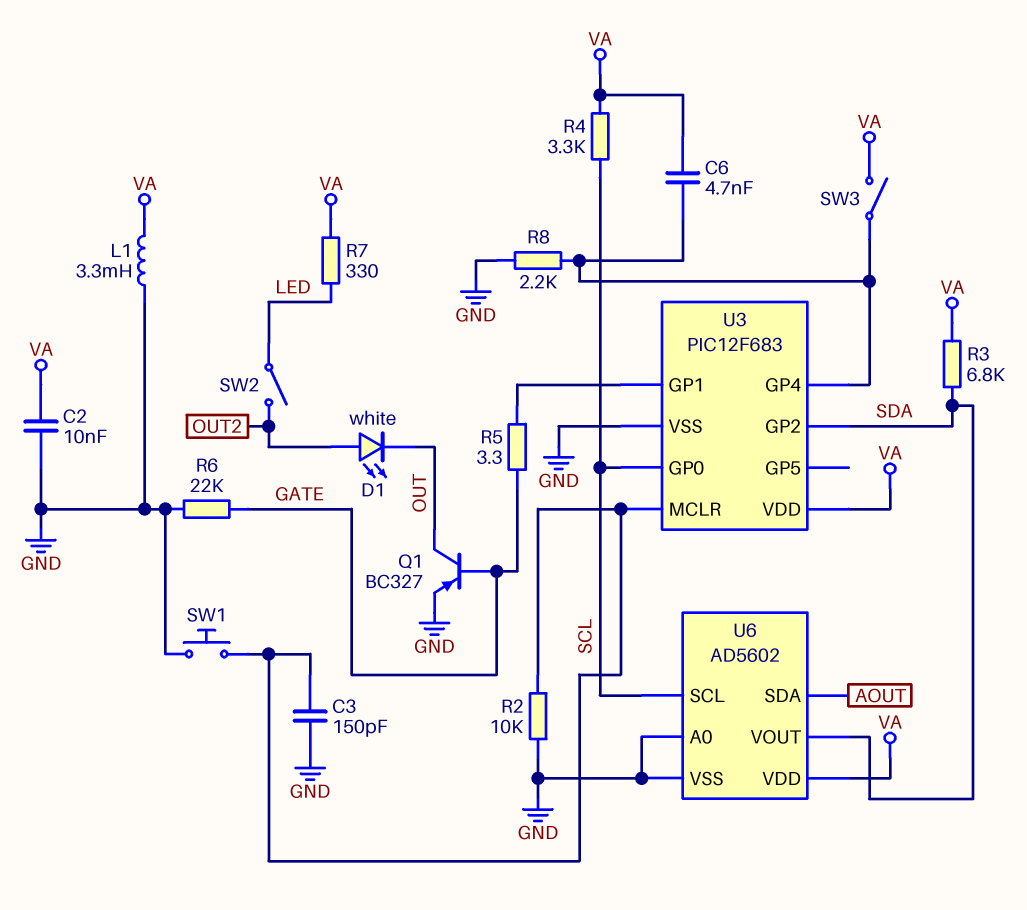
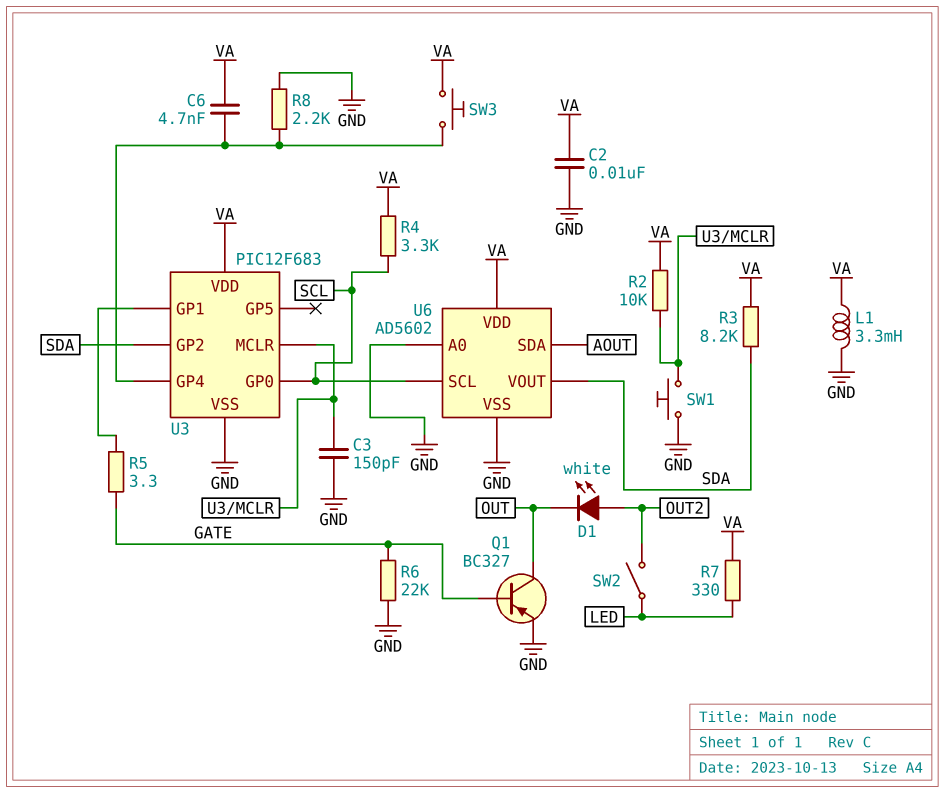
R2: 10k (GND, U3/MCLR) -> 10k (U3/MCLR, VA)
R3: 6.8k (SDA, VA) -> 8.2k (SDA, VA)
SW3: switch (U3/GP4, VA) -> button (U3/GP4, VA)

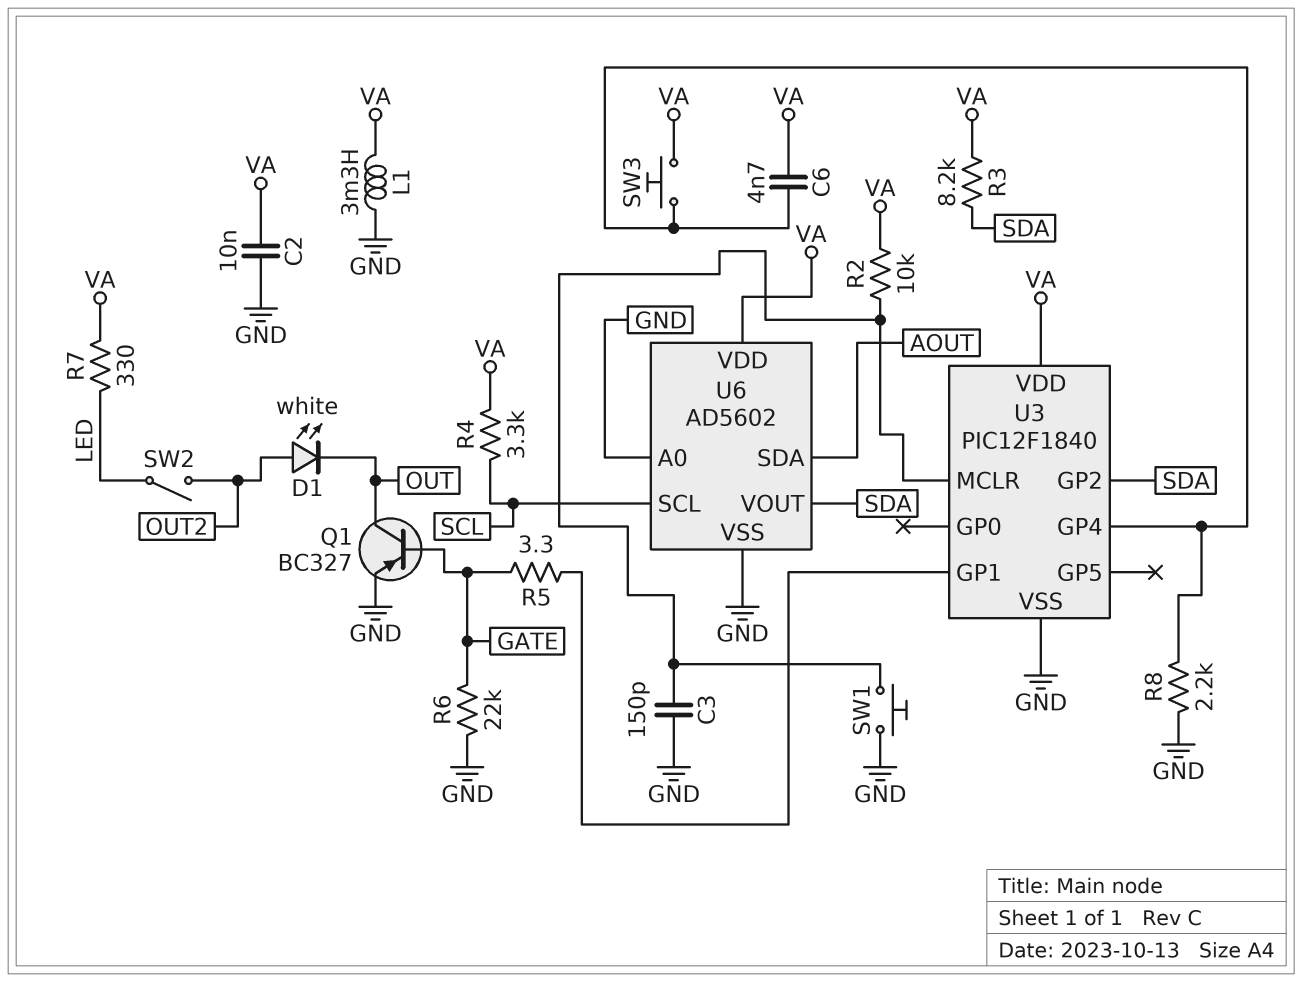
U3: PIC12F683 -> PIC12F1840
U3 pin GP0: SCL -> none

